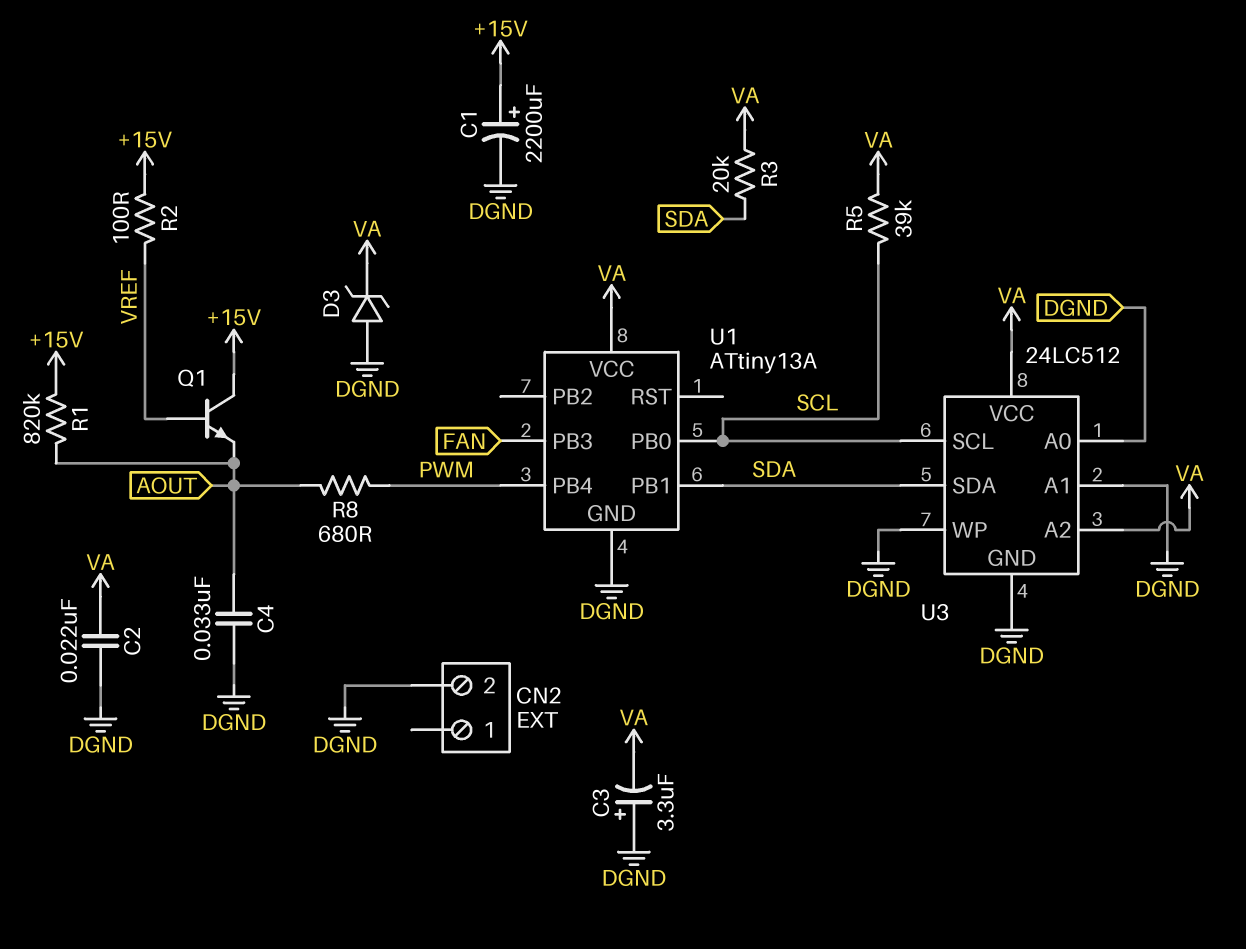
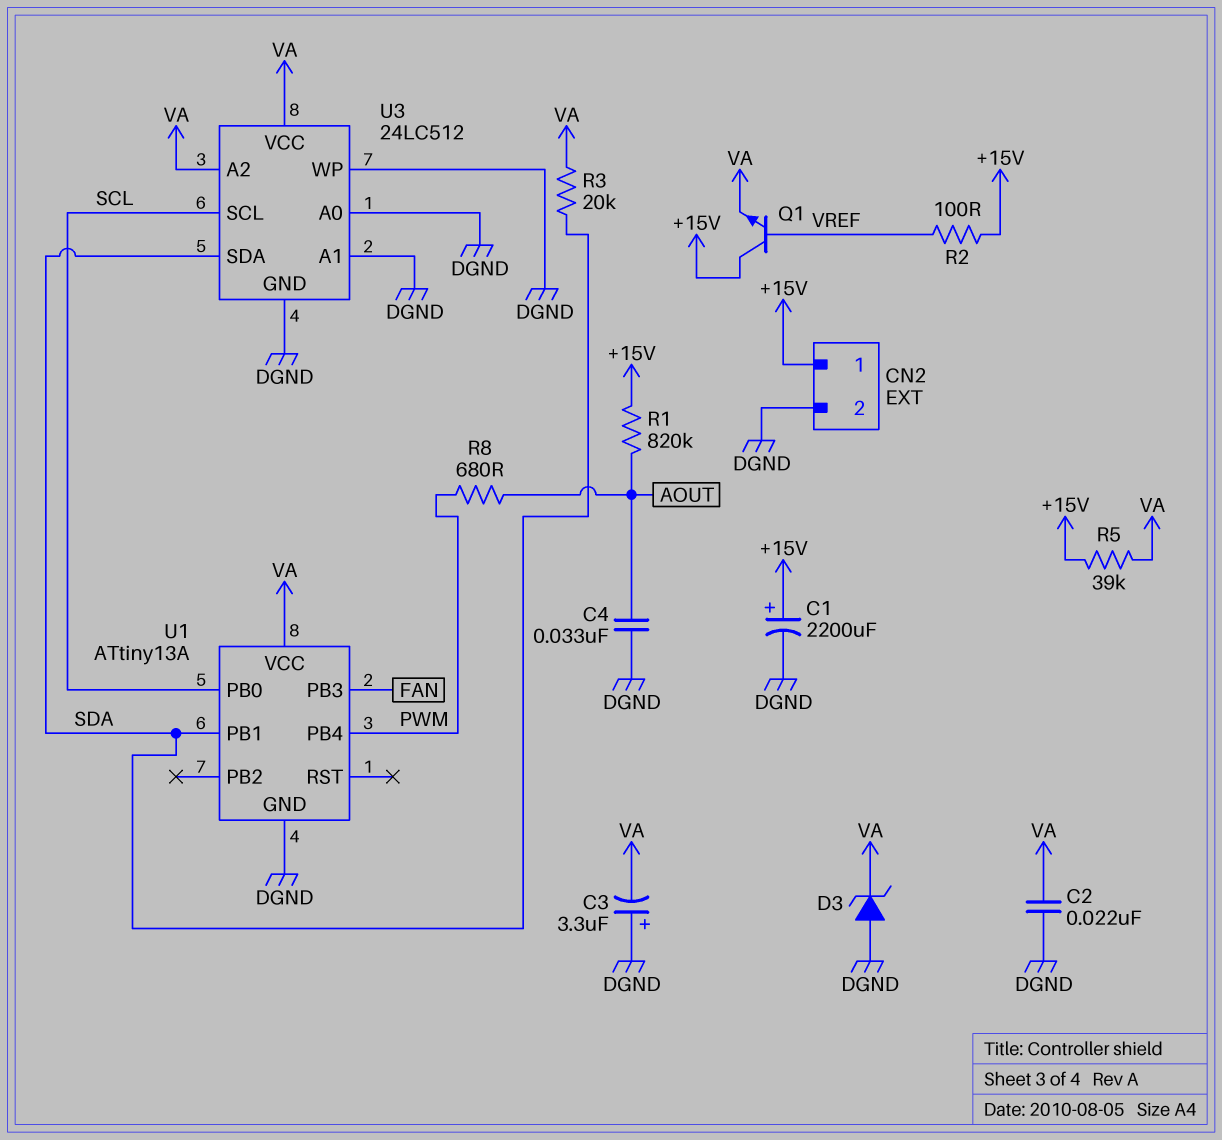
CN2 pin 1: none -> +15V
Q1: NPN (B VREF, C +15V, E AOUT) -> NPN (B VREF, C +15V, E VA)
R5: 39k (SCL, VA) -> 39k (+15V, VA)

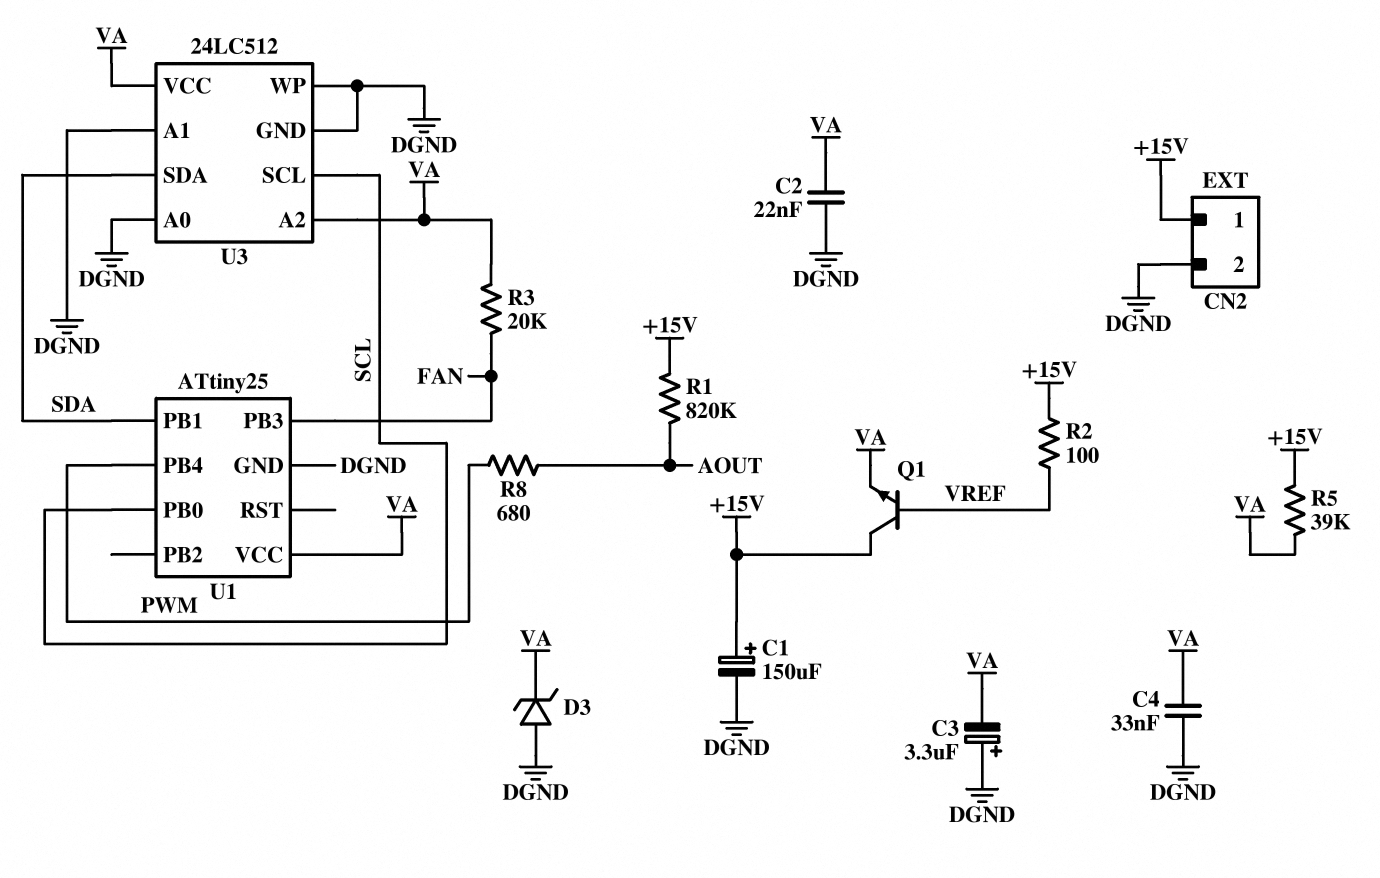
C1: 2200uF (plus +15V, minus DGND) -> 150uF (plus +15V, minus DGND)
C4: 33nF (AOUT, DGND) -> 33nF (DGND, VA)
R3: 20k (SDA, VA) -> 20k (FAN, VA)
U1: ATtiny13A -> ATtiny25

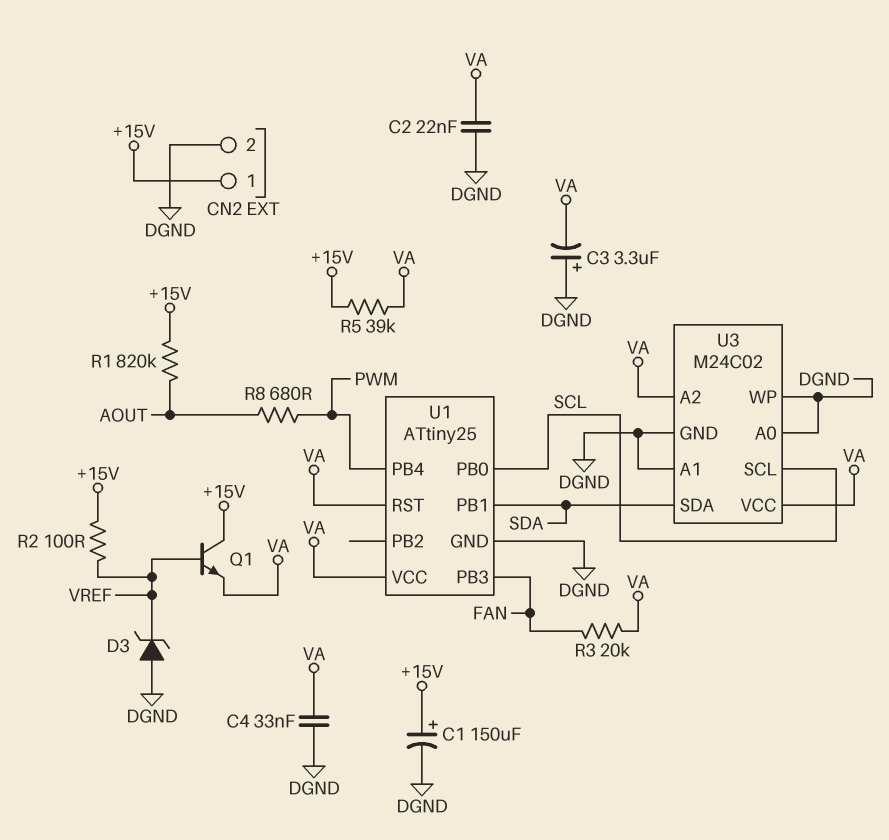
D3: zener (A DGND, K VA) -> zener (A DGND, K VREF)
U1 pin RST: none -> VA
U3: 24LC512 -> M24C02

